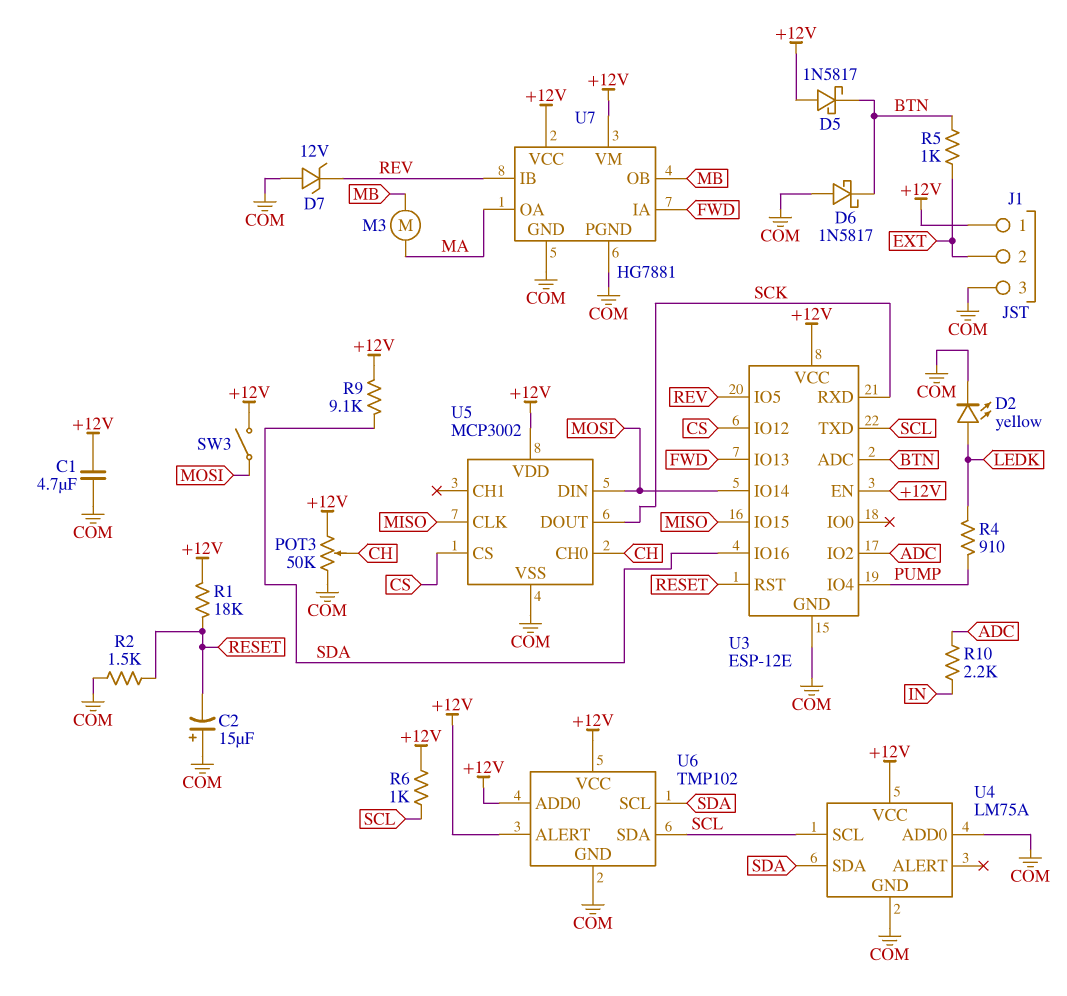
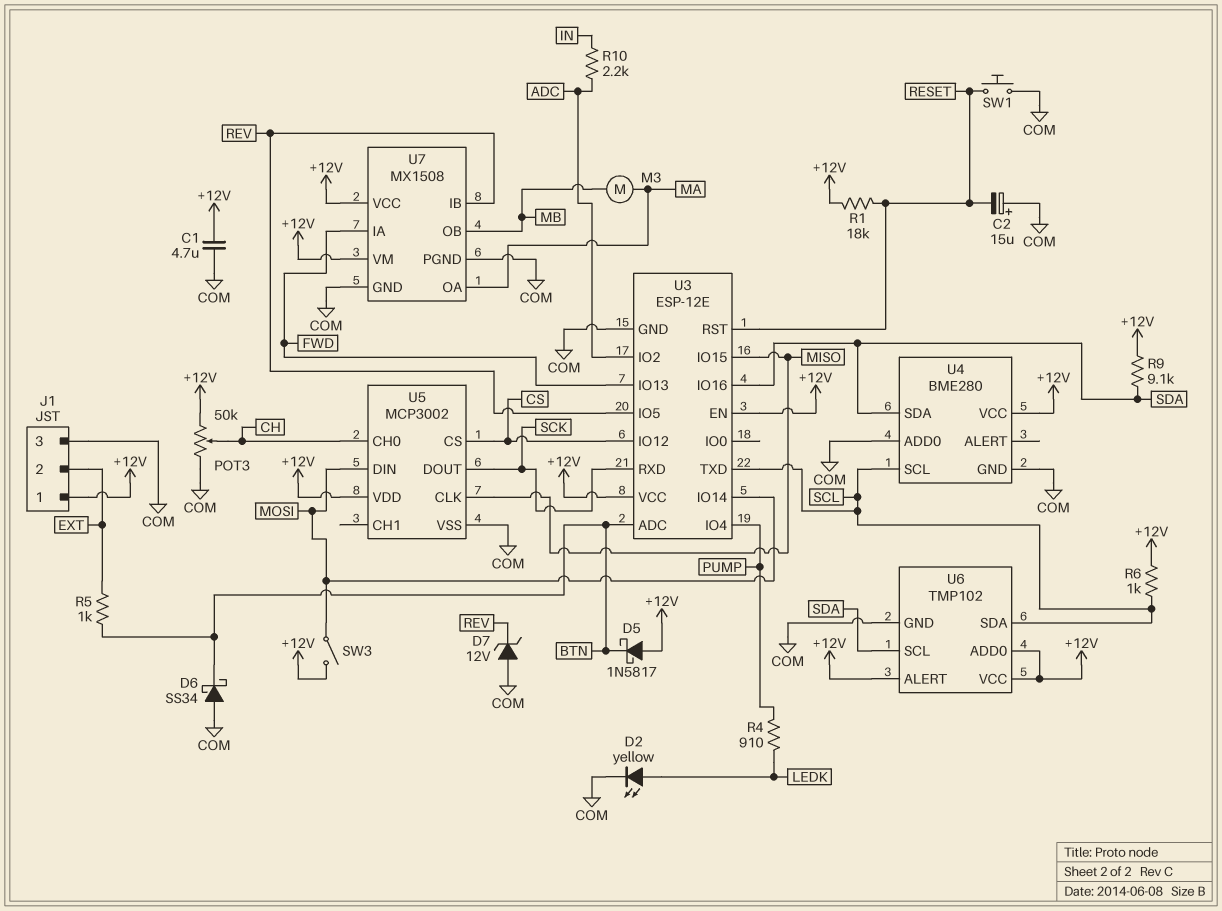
D6: schottky 1N5817 (A COM, K BTN) -> schottky SS34 (A COM, K BTN)
R2: 1.5k (COM, RESET) -> none
SW1: none -> button (COM, RESET)
U4: LM75A -> BME280
U7: HG7881 -> MX1508

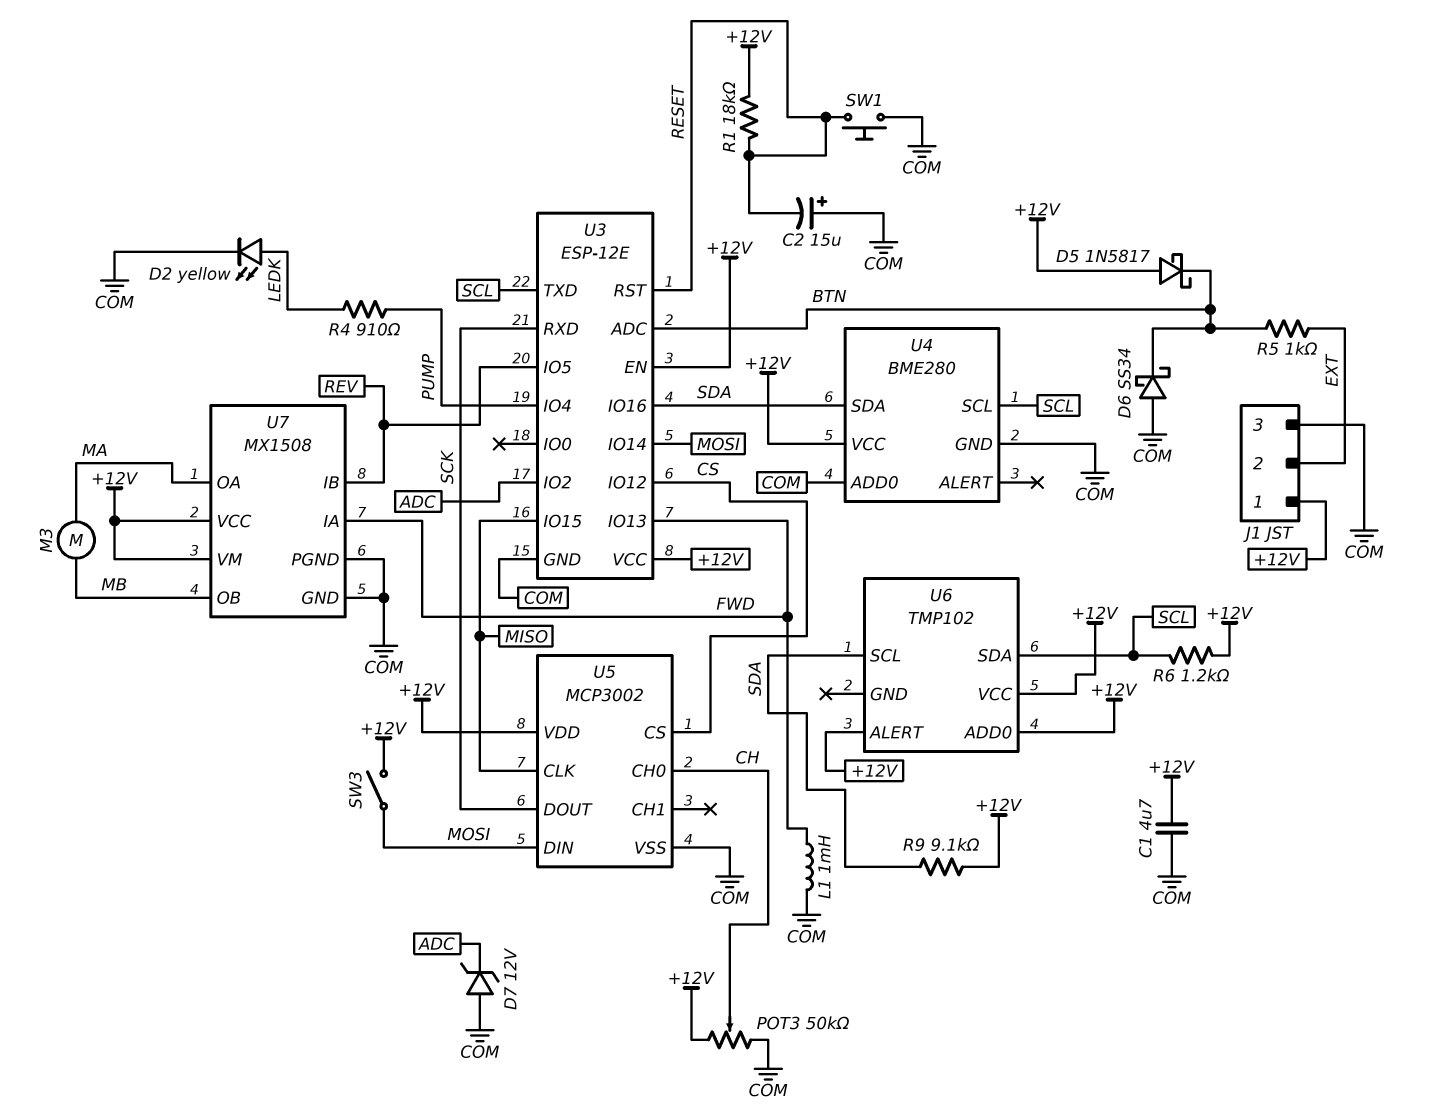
D7: zener 12V (A COM, K REV) -> zener 12V (A COM, K ADC)
L1: none -> 1mH (COM, FWD)
R6: 1k (+12V, SCL) -> 1.2k (+12V, SCL)
R10: 2.2k (ADC, IN) -> none
U6 pin GND: COM -> none

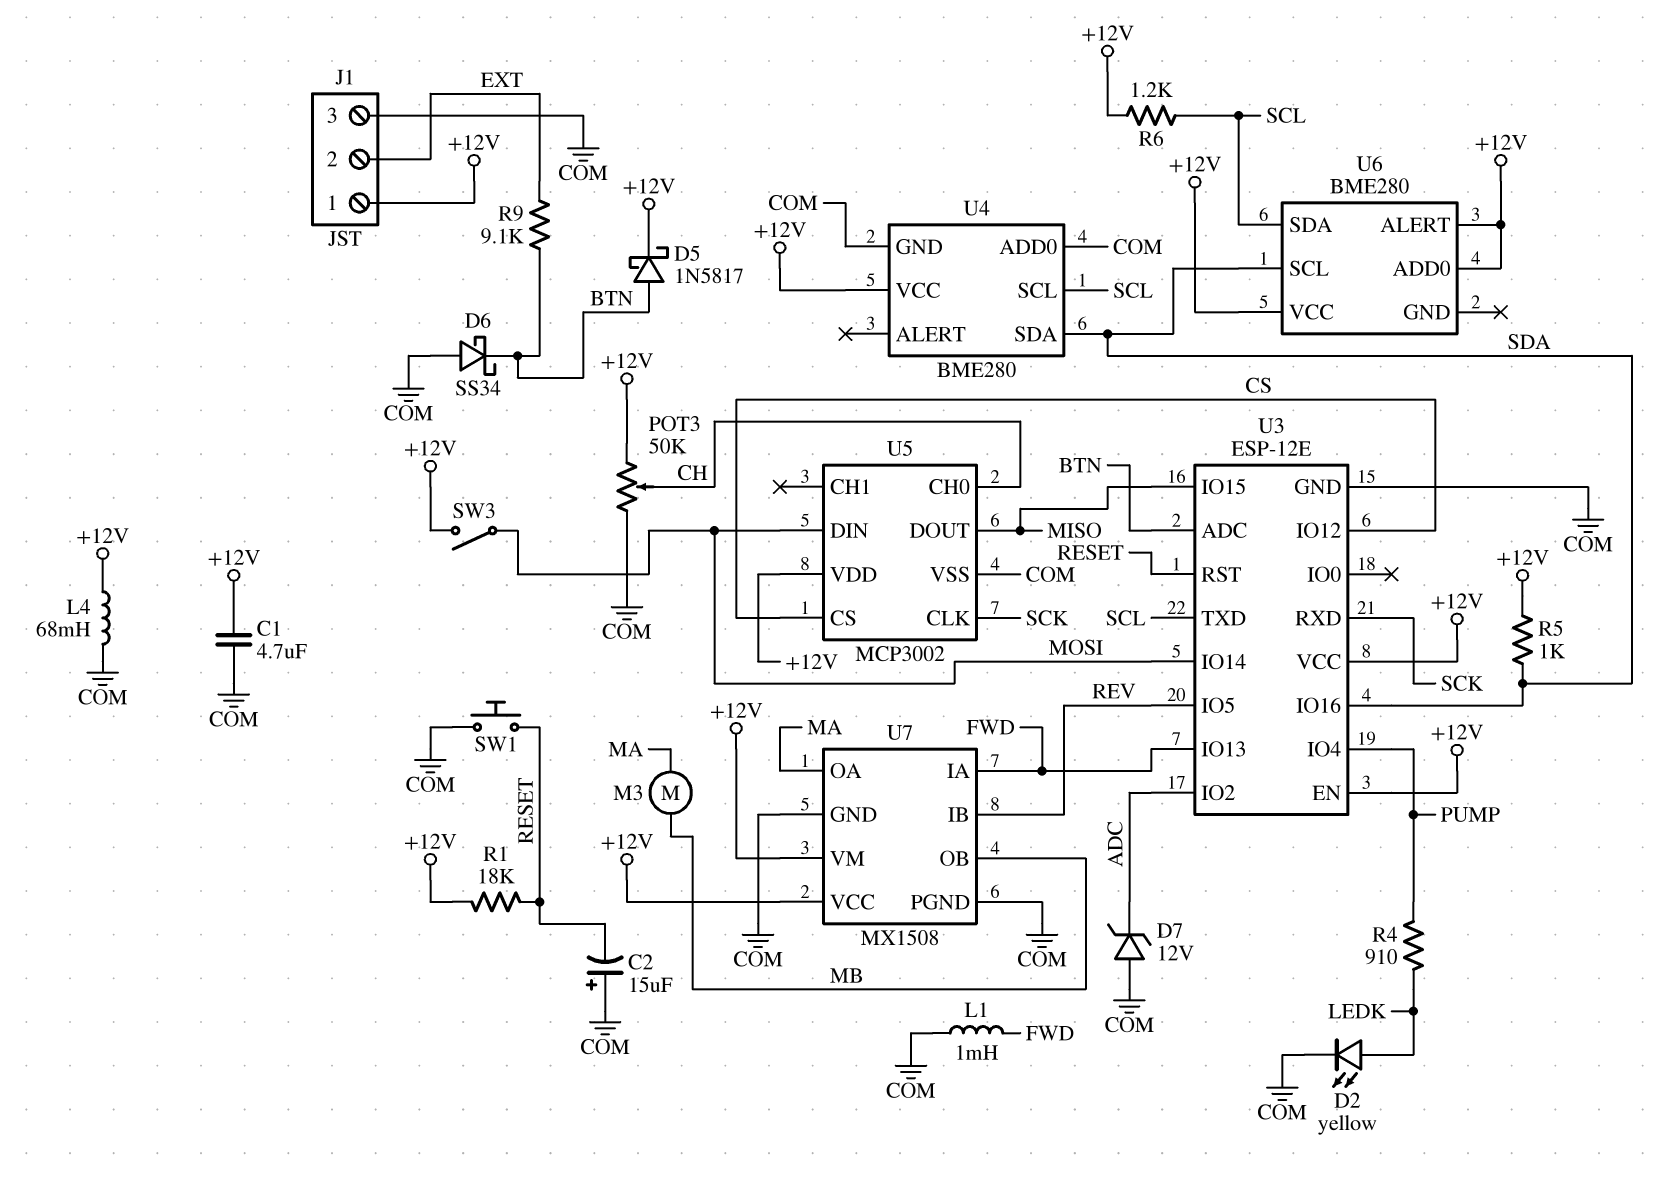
D5: schottky 1N5817 (A +12V, K BTN) -> schottky 1N5817 (A BTN, K +12V)
L4: none -> 68mH (+12V, COM)
R5: 1k (BTN, EXT) -> 1k (+12V, SDA)
R9: 9.1k (+12V, SDA) -> 9.1k (BTN, EXT)
U5 pin CLK: MISO -> SCK
U5 pin DOUT: SCK -> MISO
U6: TMP102 -> BME280

